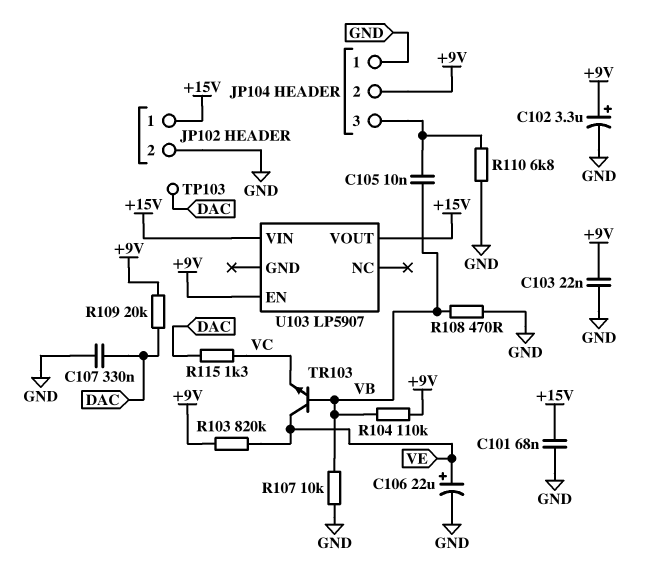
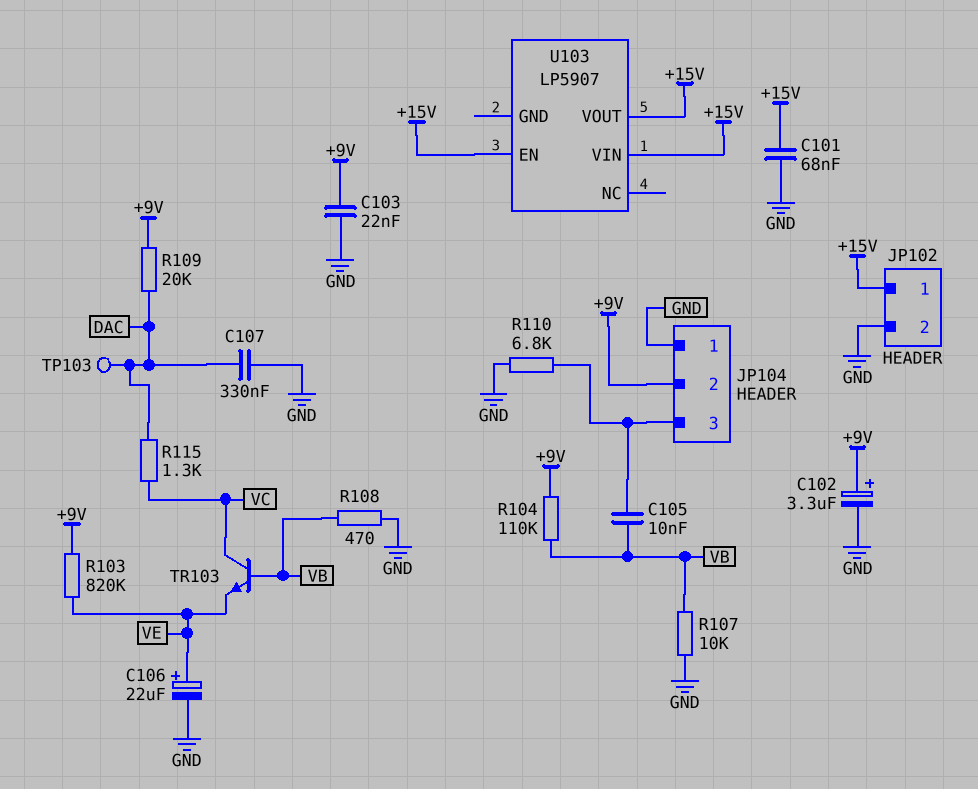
TR103: NPN (B VB, C VE, E VC) -> NPN (B VB, C VC, E VE)
U103 pin EN: +9V -> +15V

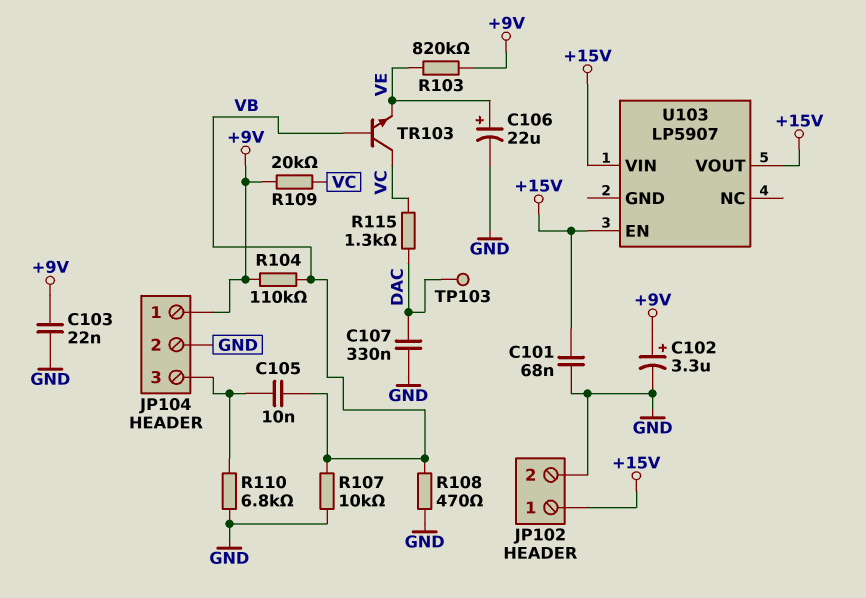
JP104 pin 1: GND -> +9V
JP104 pin 2: +9V -> GND
R109: 20k (+9V, DAC) -> 20k (+9V, VC)

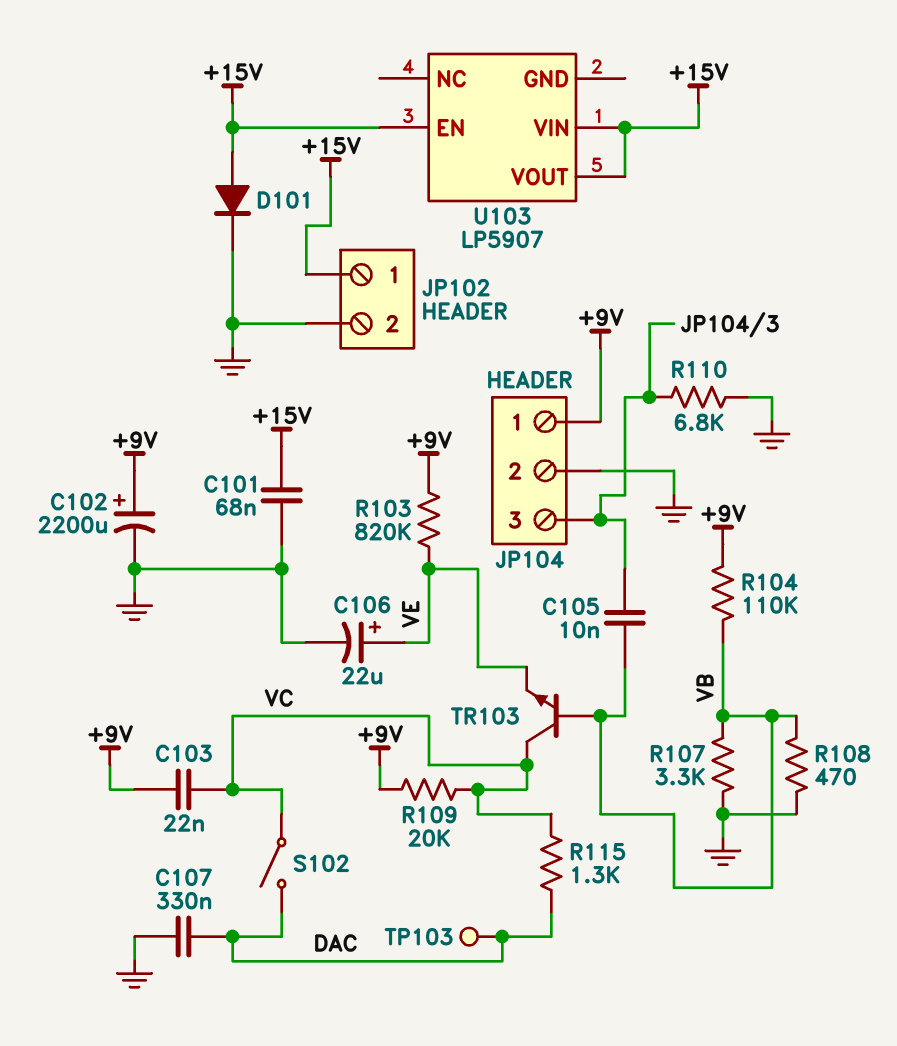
C102: 3.3uF (plus +9V, minus GND) -> 2200uF (plus +9V, minus GND)
C103: 22nF (+9V, GND) -> 22nF (+9V, VC)
D101: none -> diode (A +15V, K GND)
R107: 10k (GND, VB) -> 3.3k (GND, VB)
S102: none -> switch (DAC, VC)

